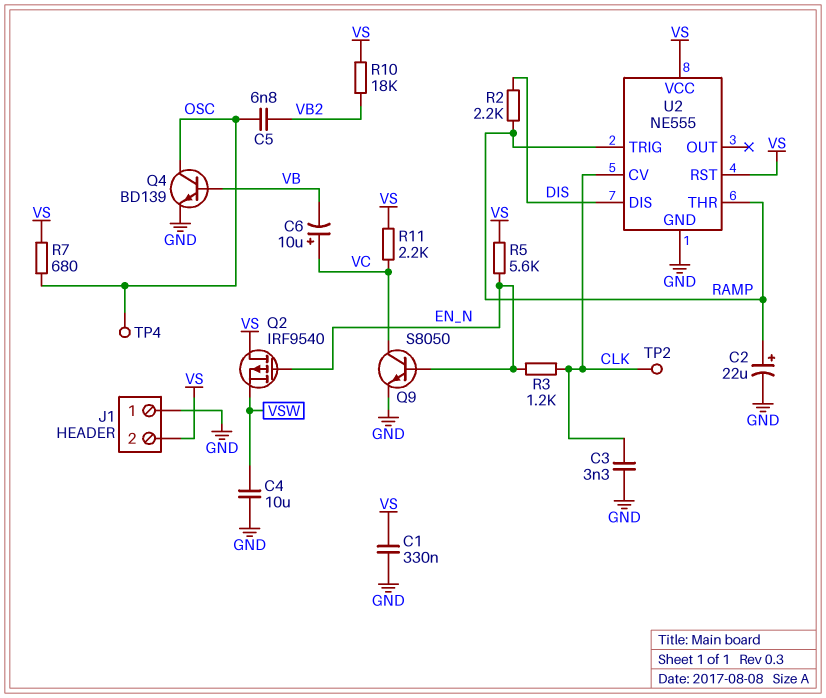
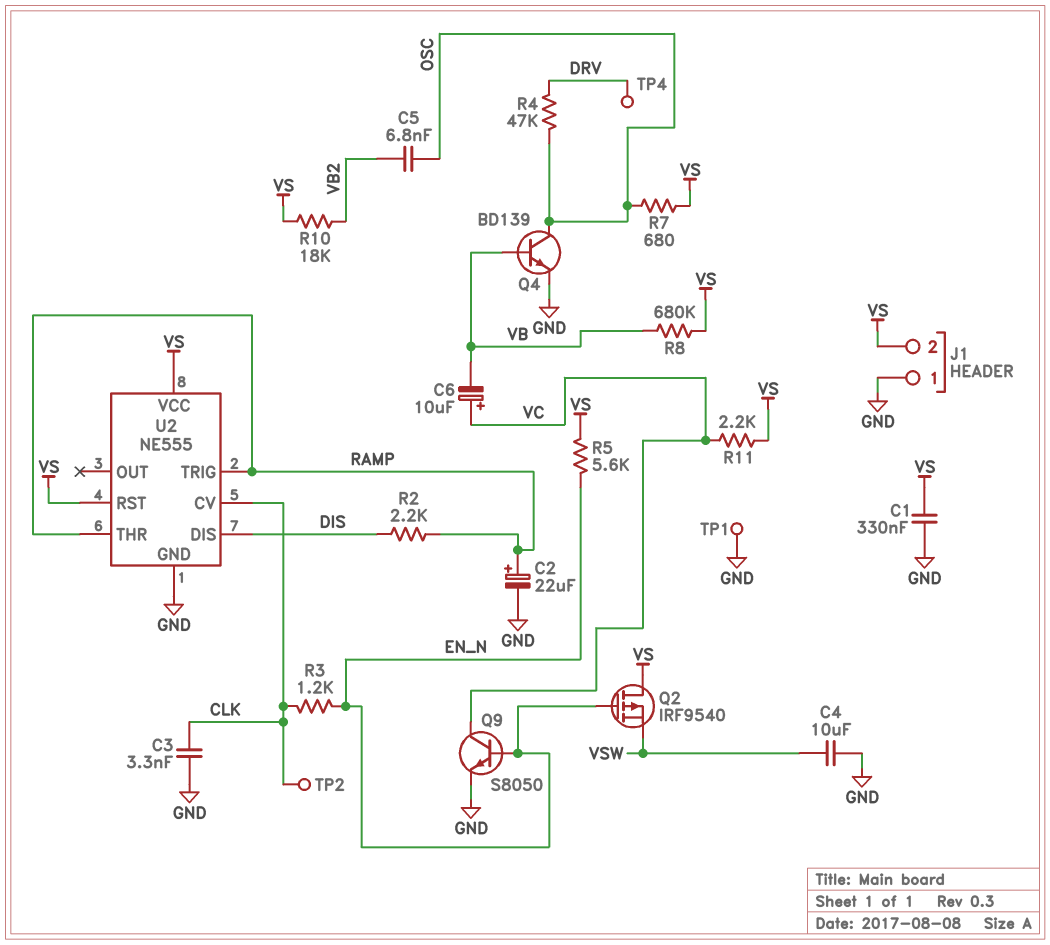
R4: none -> 47k (DRV, OSC)
R8: none -> 680k (VB, VS)
TP1: none -> test point (GND)
TP4: test point (OSC) -> test point (DRV)

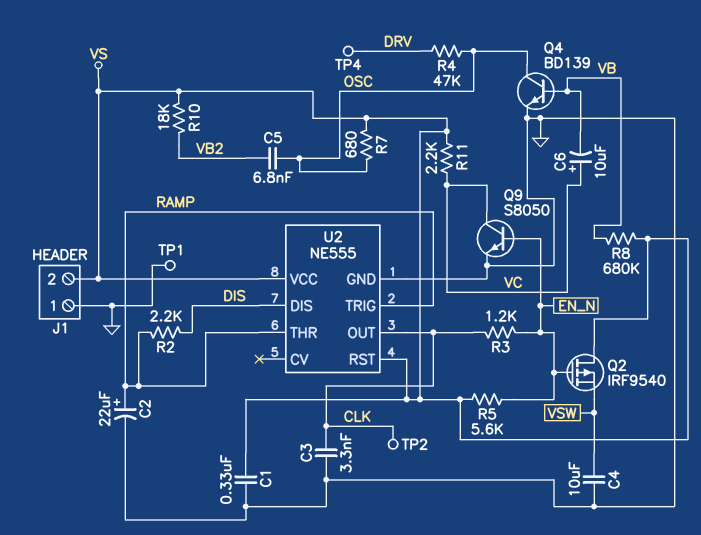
U2 pin CV: CLK -> none
U2 pin OUT: none -> CLK

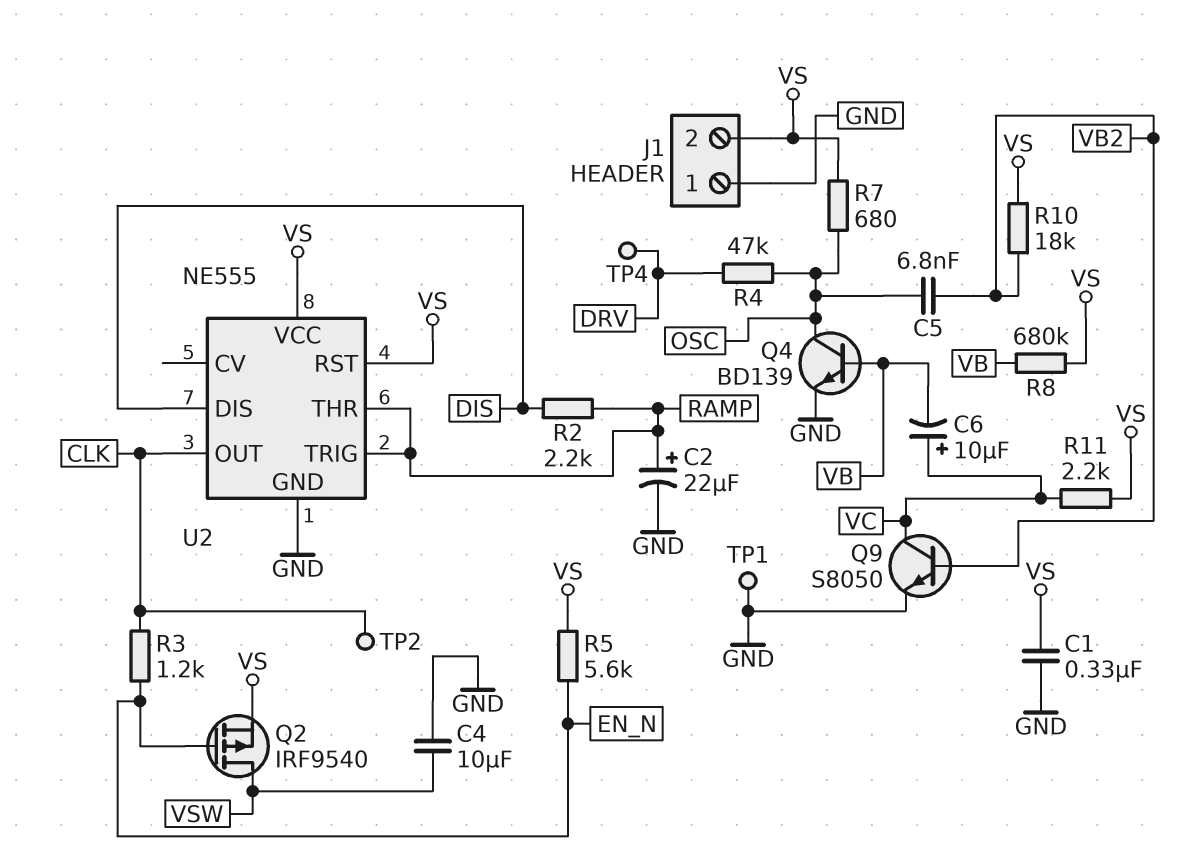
C3: 3.3nF (CLK, GND) -> none
Q2: PMOS IRF9540 (G EN_N, D VS, S VSW) -> PMOS IRF9540 (G EN_N, D VSW, S VS)
Q9: NPN S8050 (B EN_N, C VC, E GND) -> NPN S8050 (B VB2, C VC, E GND)

